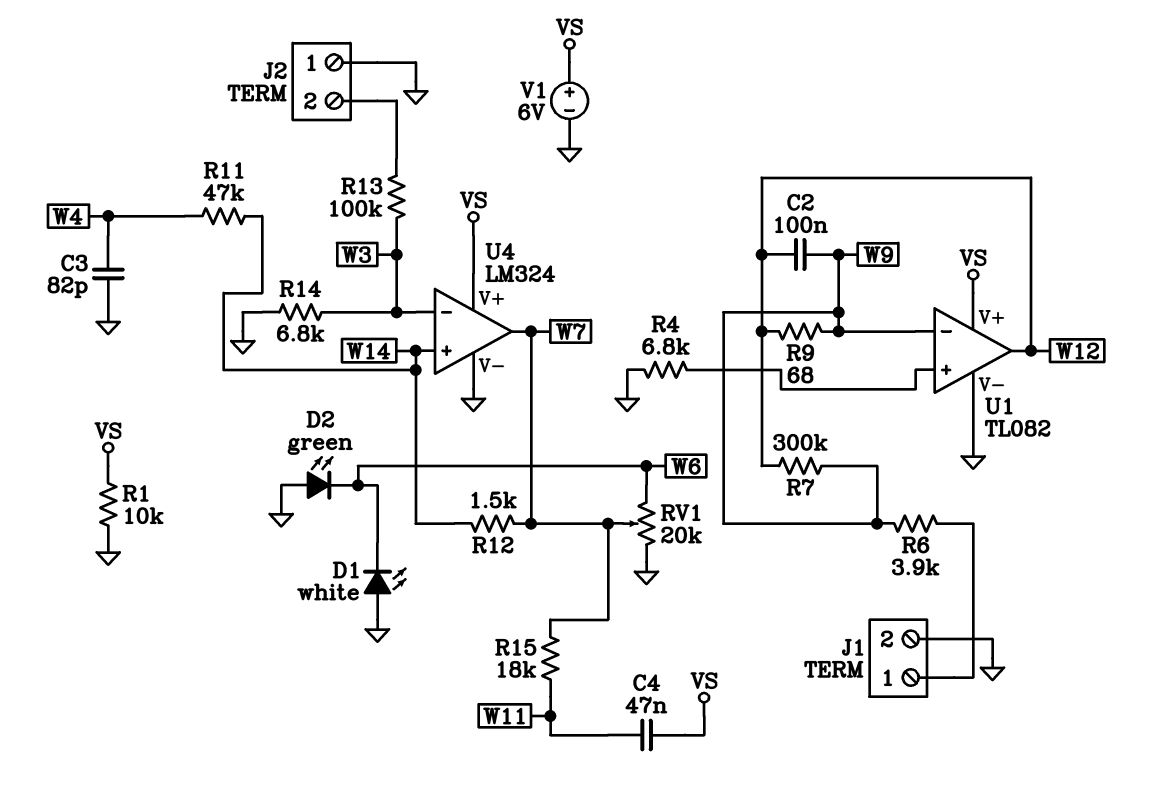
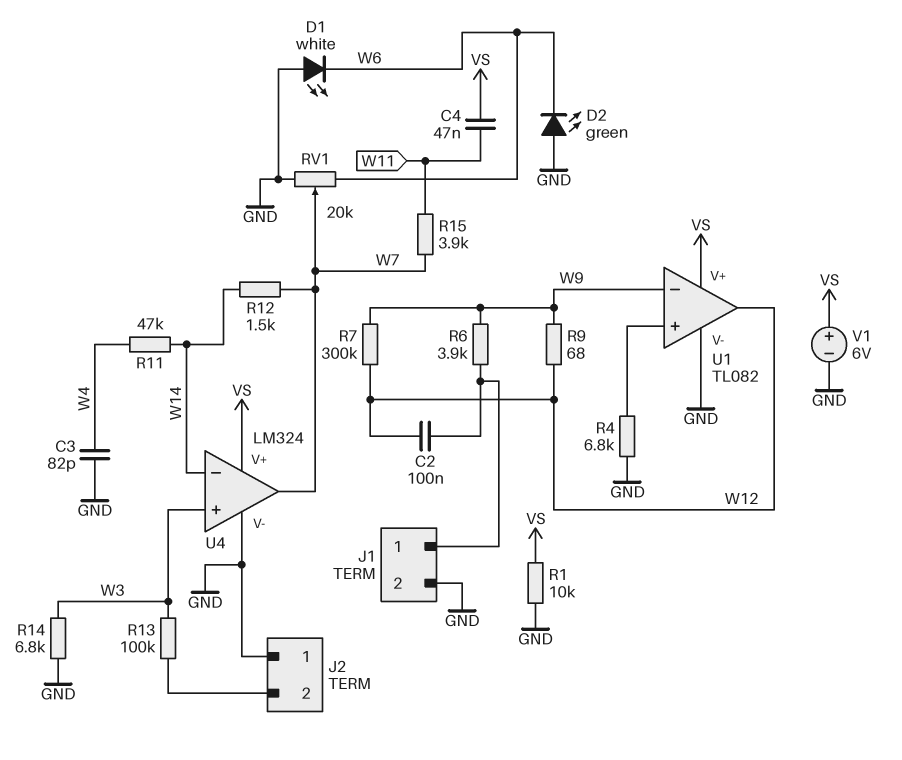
C2: 100nF (W9, W12) -> 100nF (J1/1, W12)
R15: 18k (W7, W11) -> 3.9k (W7, W11)
U4 pin in+: W14 -> W3
U4 pin in-: W3 -> W14

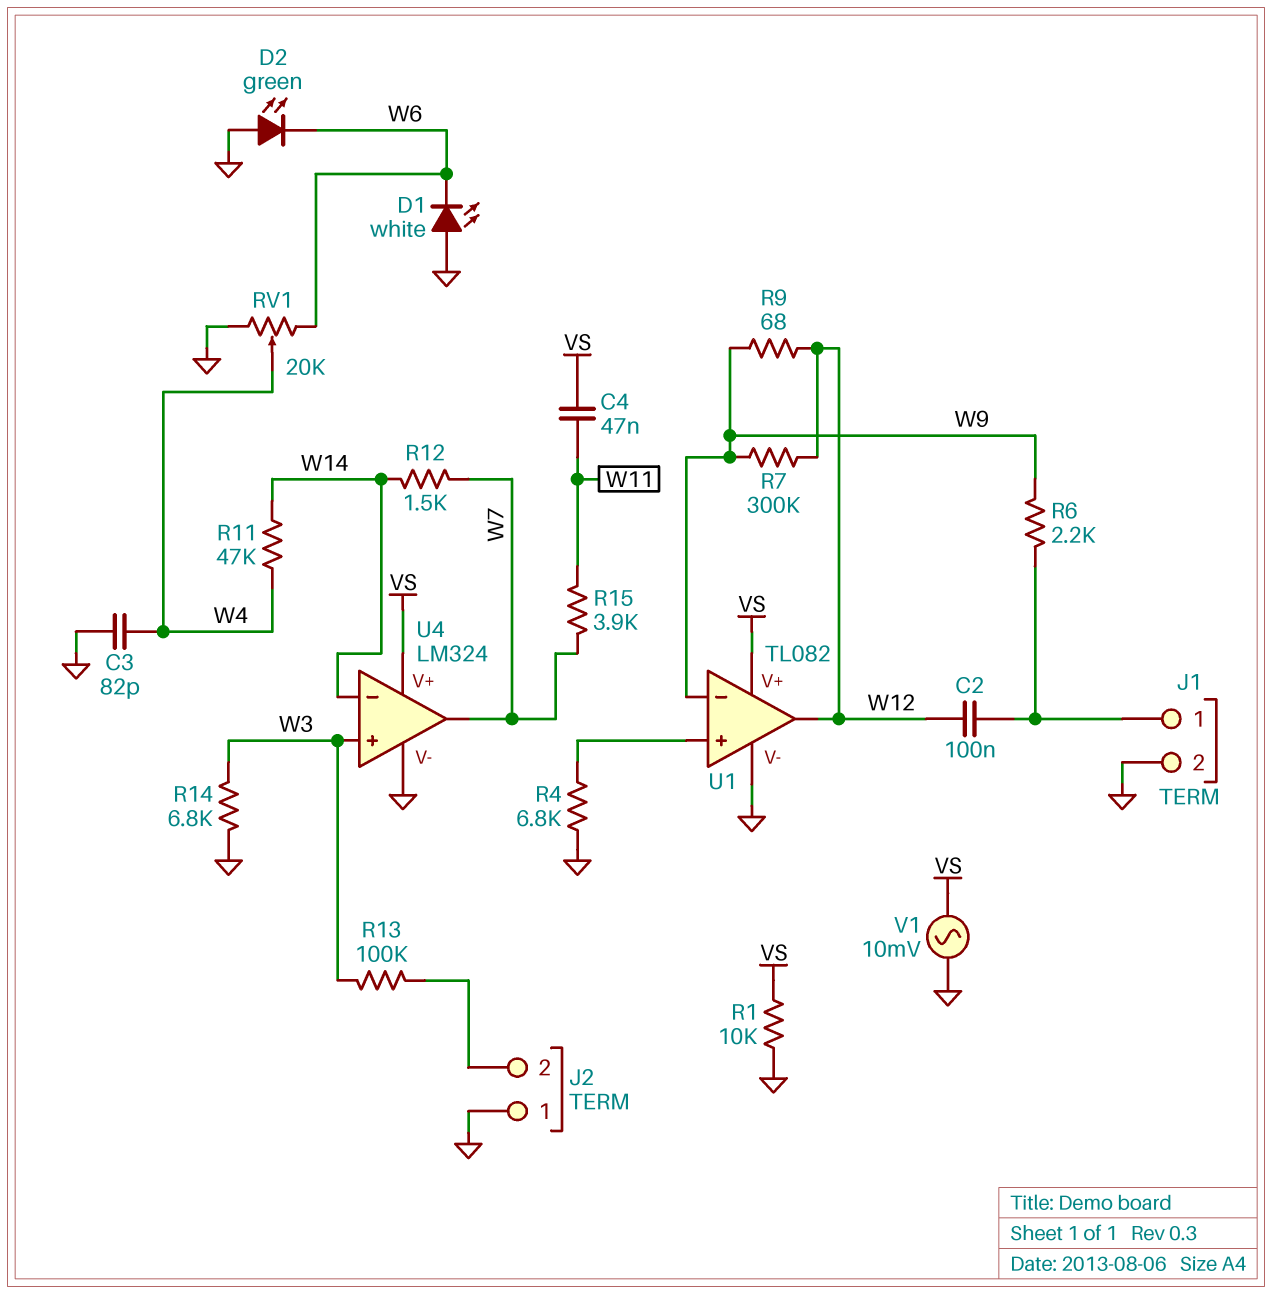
R6: 3.9k (J1/1, W9) -> 2.2k (J1/1, W9)
RV1: 20k (GND, W6, wiper W7) -> 20k (GND, W6, wiper W4)
V1: 6V (plus VS, minus GND) -> AC 10mV (GND, VS)

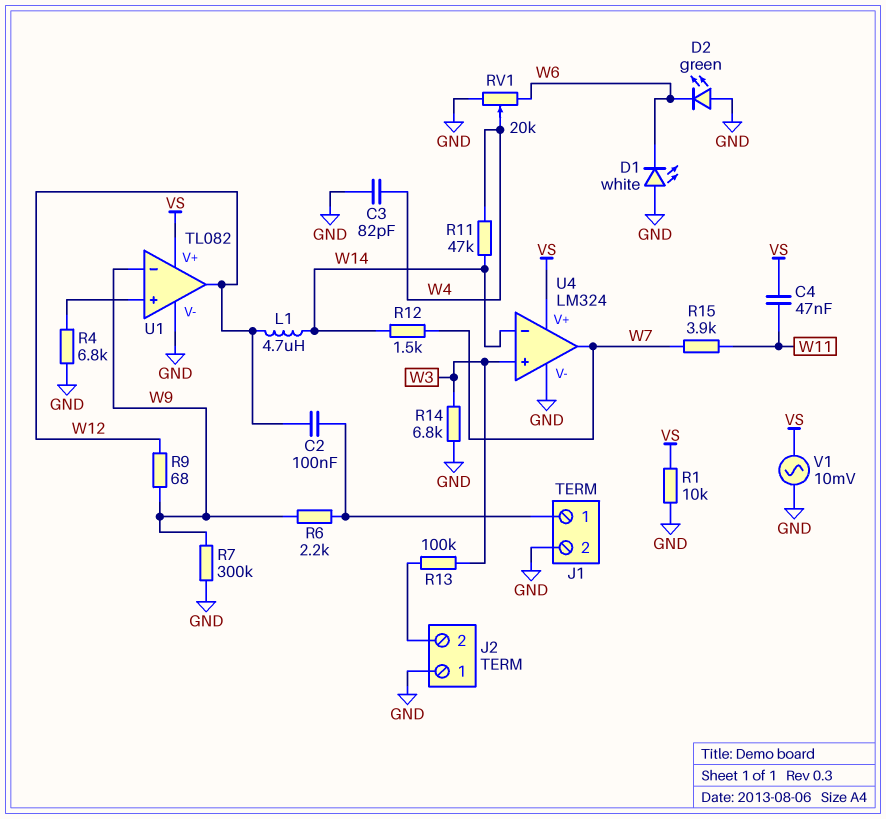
L1: none -> 4.7uH (W12, W14)
R7: 300k (W9, W12) -> 300k (GND, W9)

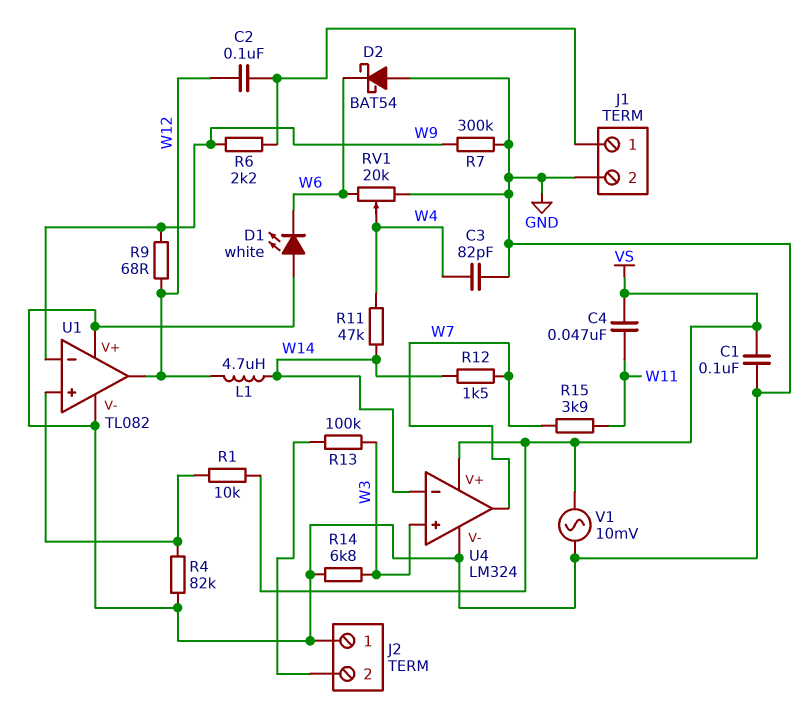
C1: none -> 100nF (GND, VS)
D2: LED green (A GND, K W6) -> schottky BAT54 (A GND, K W6)
R1: 10k (GND, VS) -> 10k (U1/in+, VS)
R4: 6.8k (GND, U1/in+) -> 82k (GND, U1/in+)
U1 pin V+: VS -> GND

